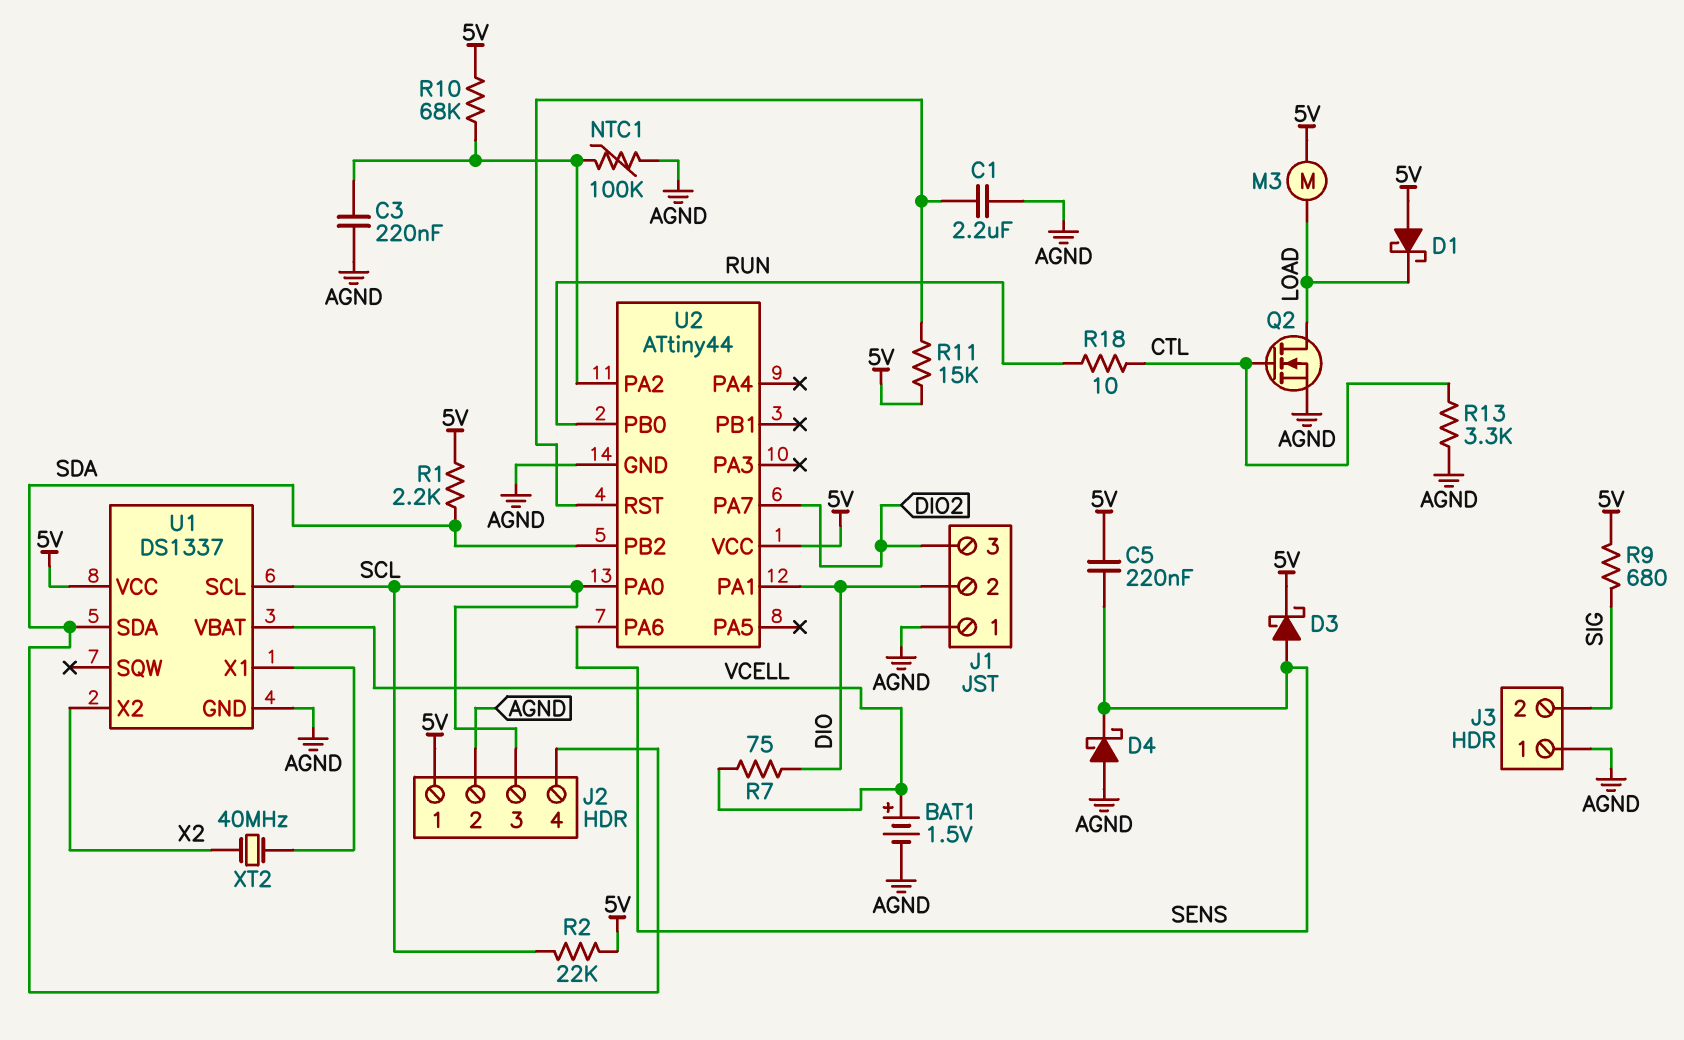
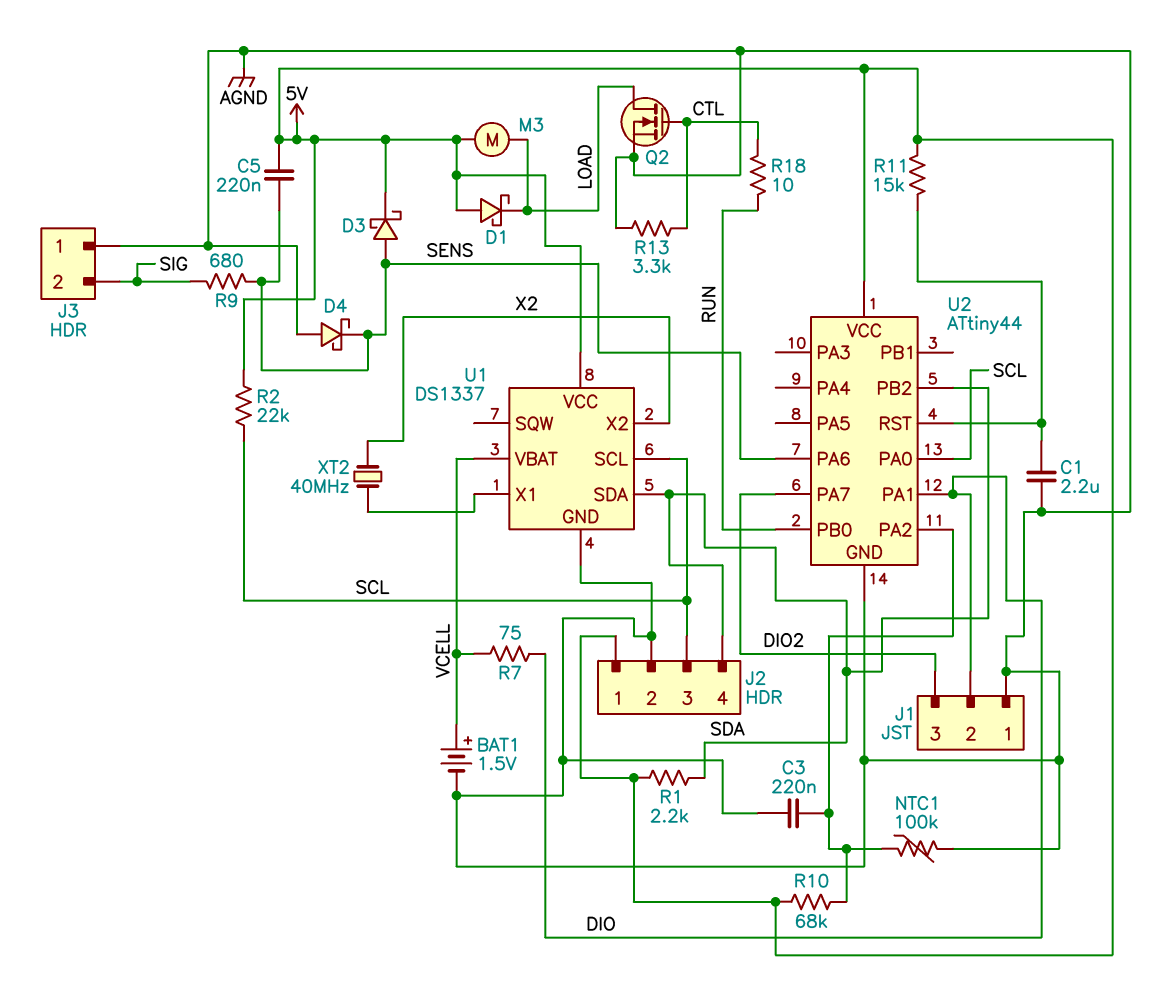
R9: 680 (5V, SIG) -> 680 (SENS, SIG)

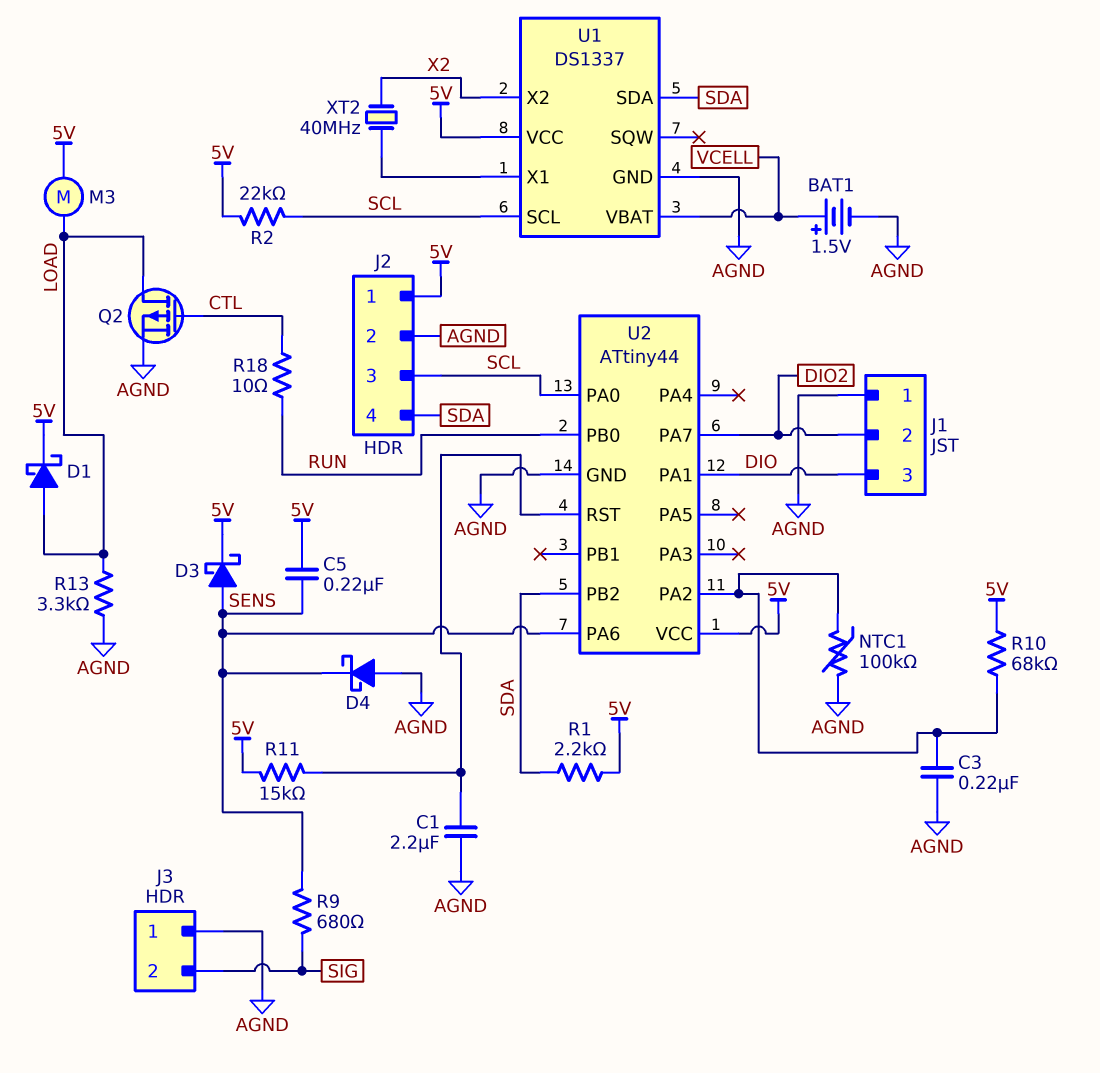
D1: schottky (A 5V, K LOAD) -> schottky (A LOAD, K 5V)
J1 pin 2: DIO -> DIO2
J1 pin 3: DIO2 -> DIO
Q2: NMOS (G CTL, D LOAD, S AGND) -> PMOS (G CTL, D LOAD, S AGND)
R7: 75 (DIO, VCELL) -> none
R13: 3.3k (AGND, CTL) -> 3.3k (AGND, LOAD)

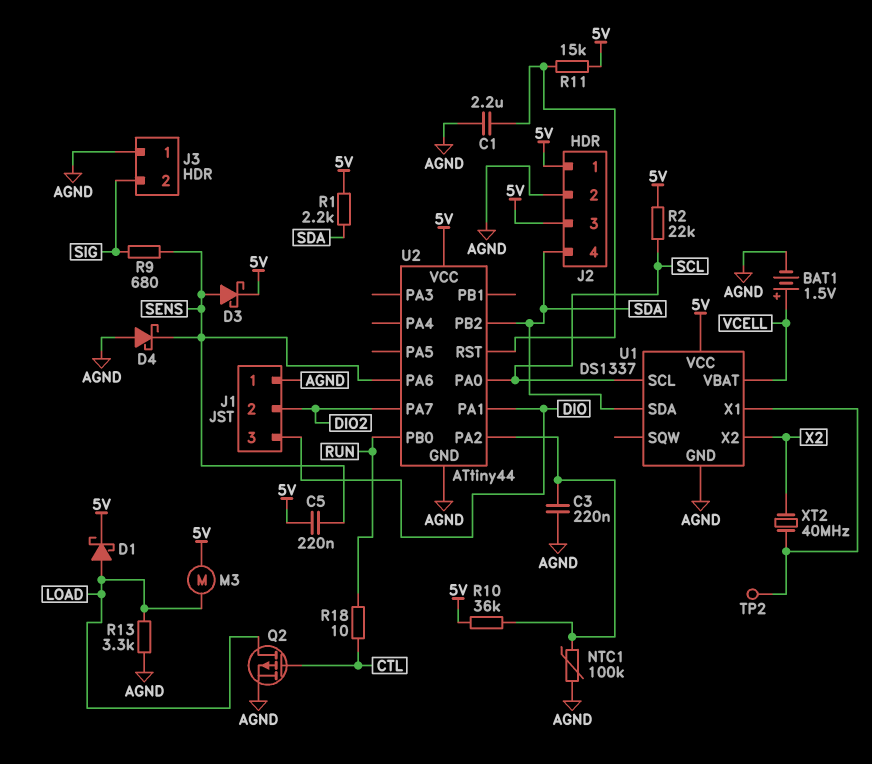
J2 pin 3: SCL -> 5V
R10: 68k (5V, U2/PA2) -> 36k (5V, U2/PA2)
TP2: none -> test point (U1/X1)

